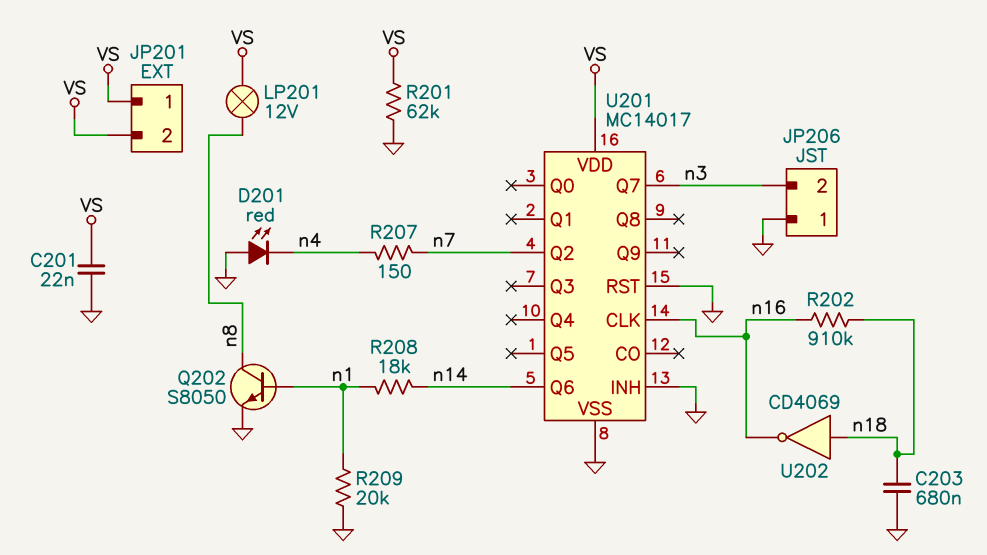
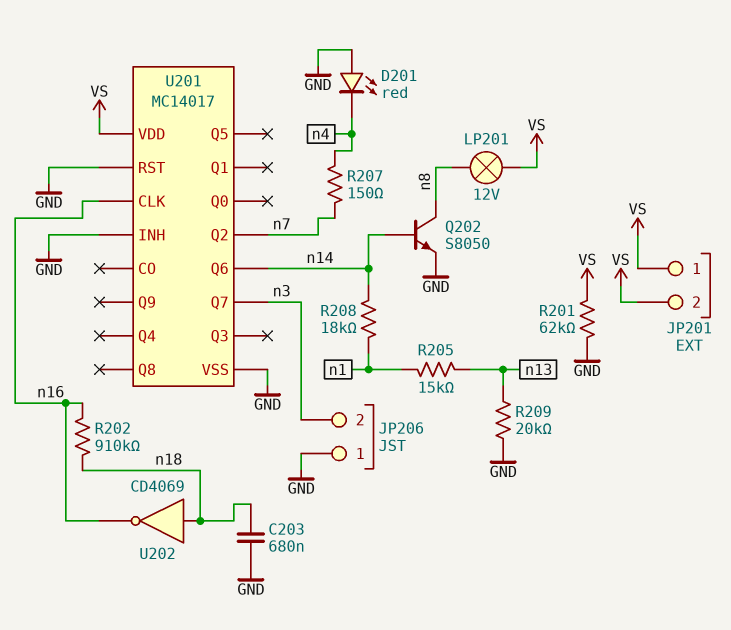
C201: 22nF (GND, VS) -> none
Q202: NPN S8050 (B n1, C n8, E GND) -> NPN S8050 (B n14, C n8, E GND)
R205: none -> 15k (n1, n13)
R209: 20k (GND, n1) -> 20k (GND, n13)

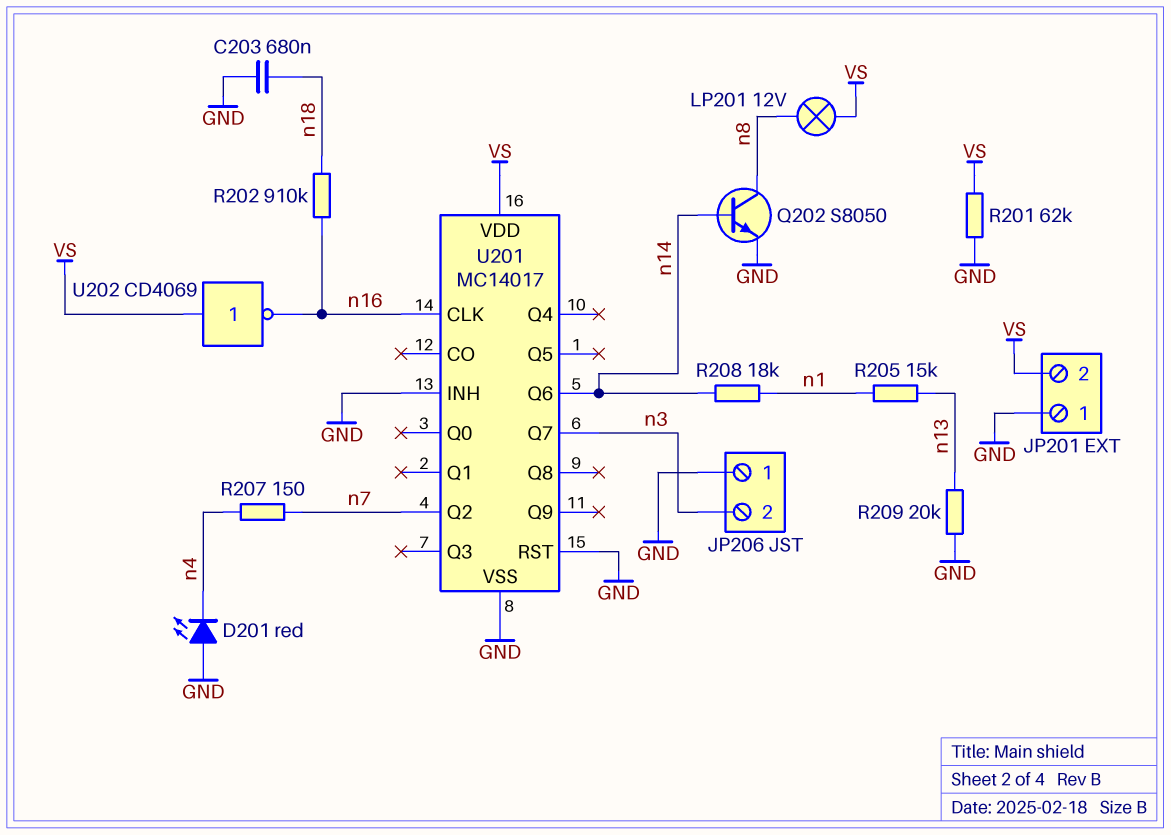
JP201 pin 1: VS -> GND
U202: NOT CD4069 (in n18, out n16) -> NOT CD4069 (in VS, out n16)

